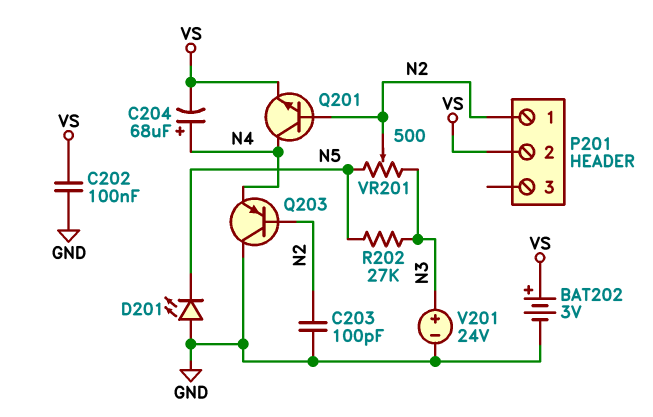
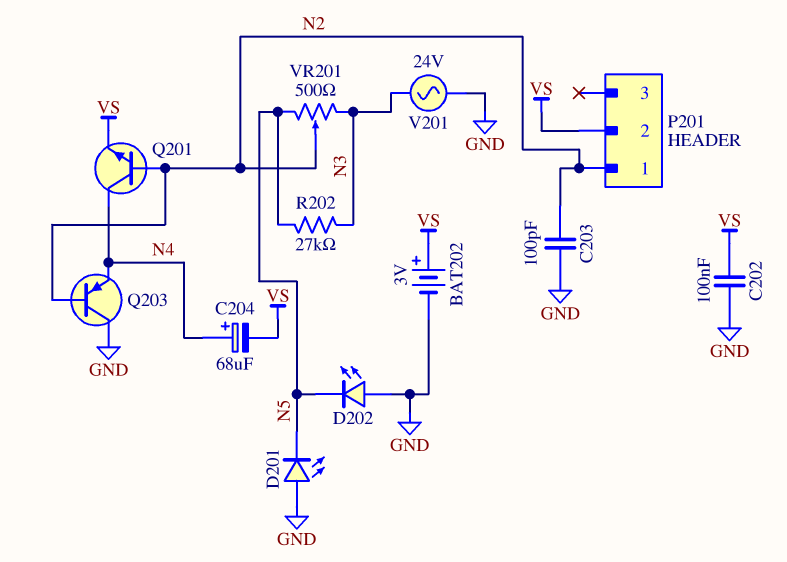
D202: none -> LED (A GND, K N5)
V201: 24V (plus N3, minus GND) -> AC 24V (GND, N3)

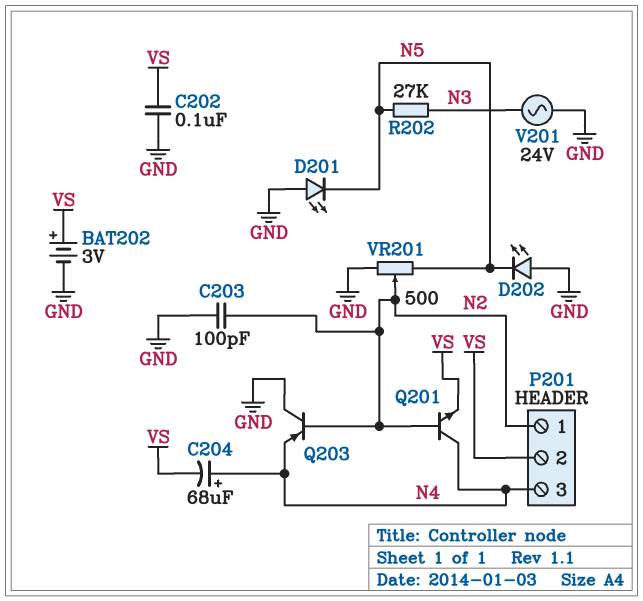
P201 pin 3: none -> N4
VR201: 500 (N3, N5, wiper N2) -> 500 (GND, N5, wiper N2)

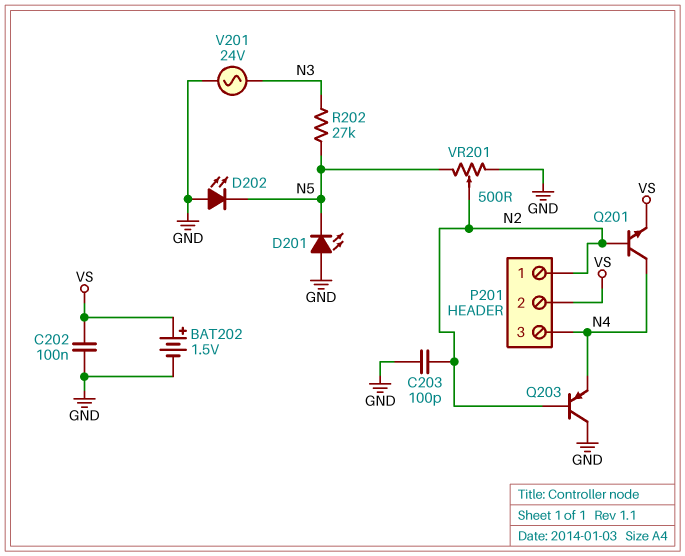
BAT202: 3V (plus VS, minus GND) -> 1.5V (plus VS, minus GND)
C204: 68uF (plus N4, minus VS) -> none

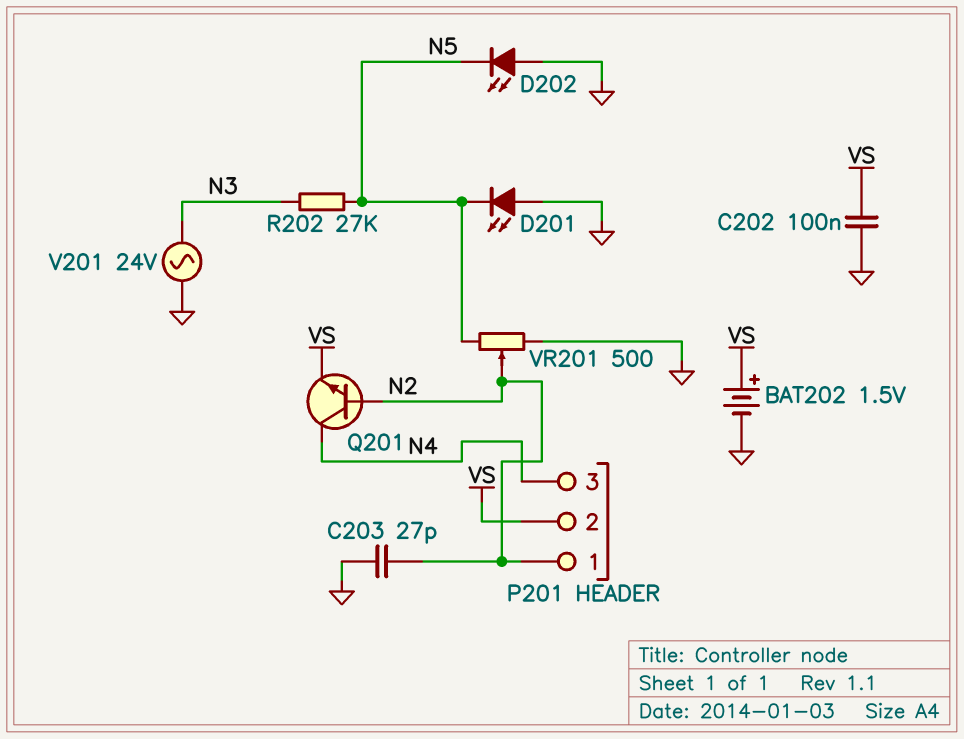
C203: 100pF (GND, N2) -> 27pF (GND, N2)
Q203: PNP (B N2, C GND, E N4) -> none

